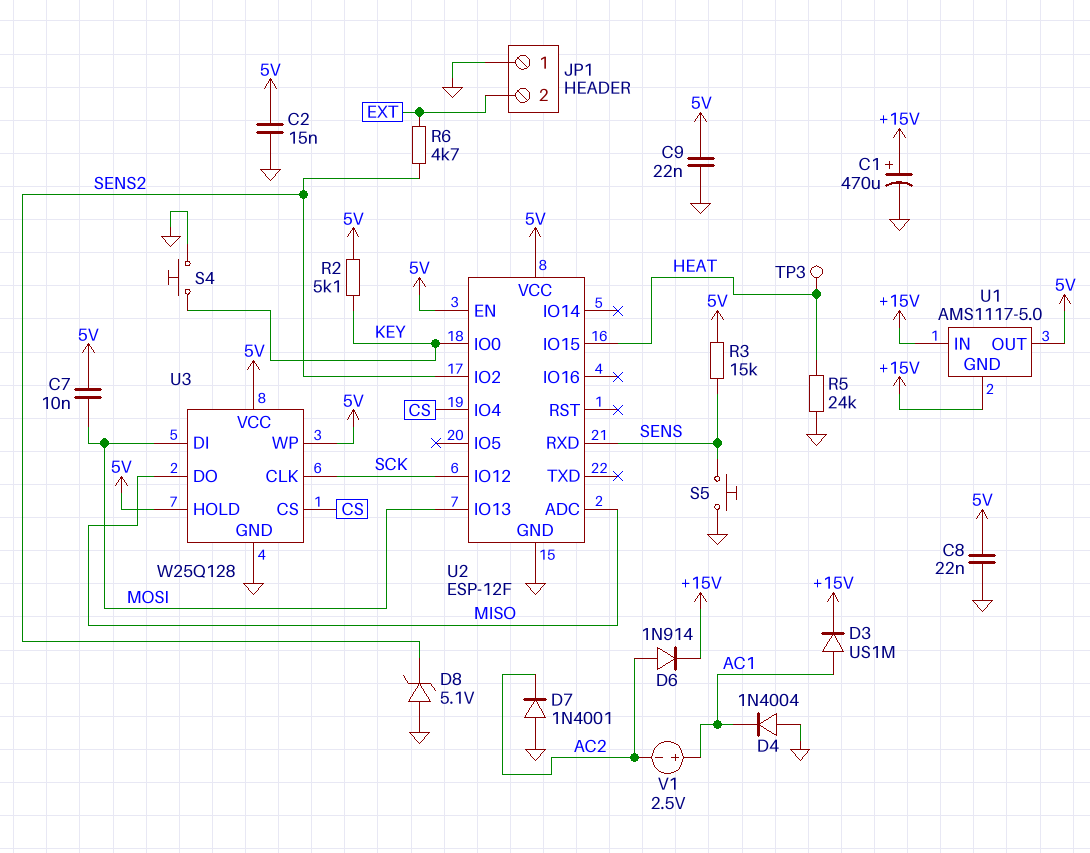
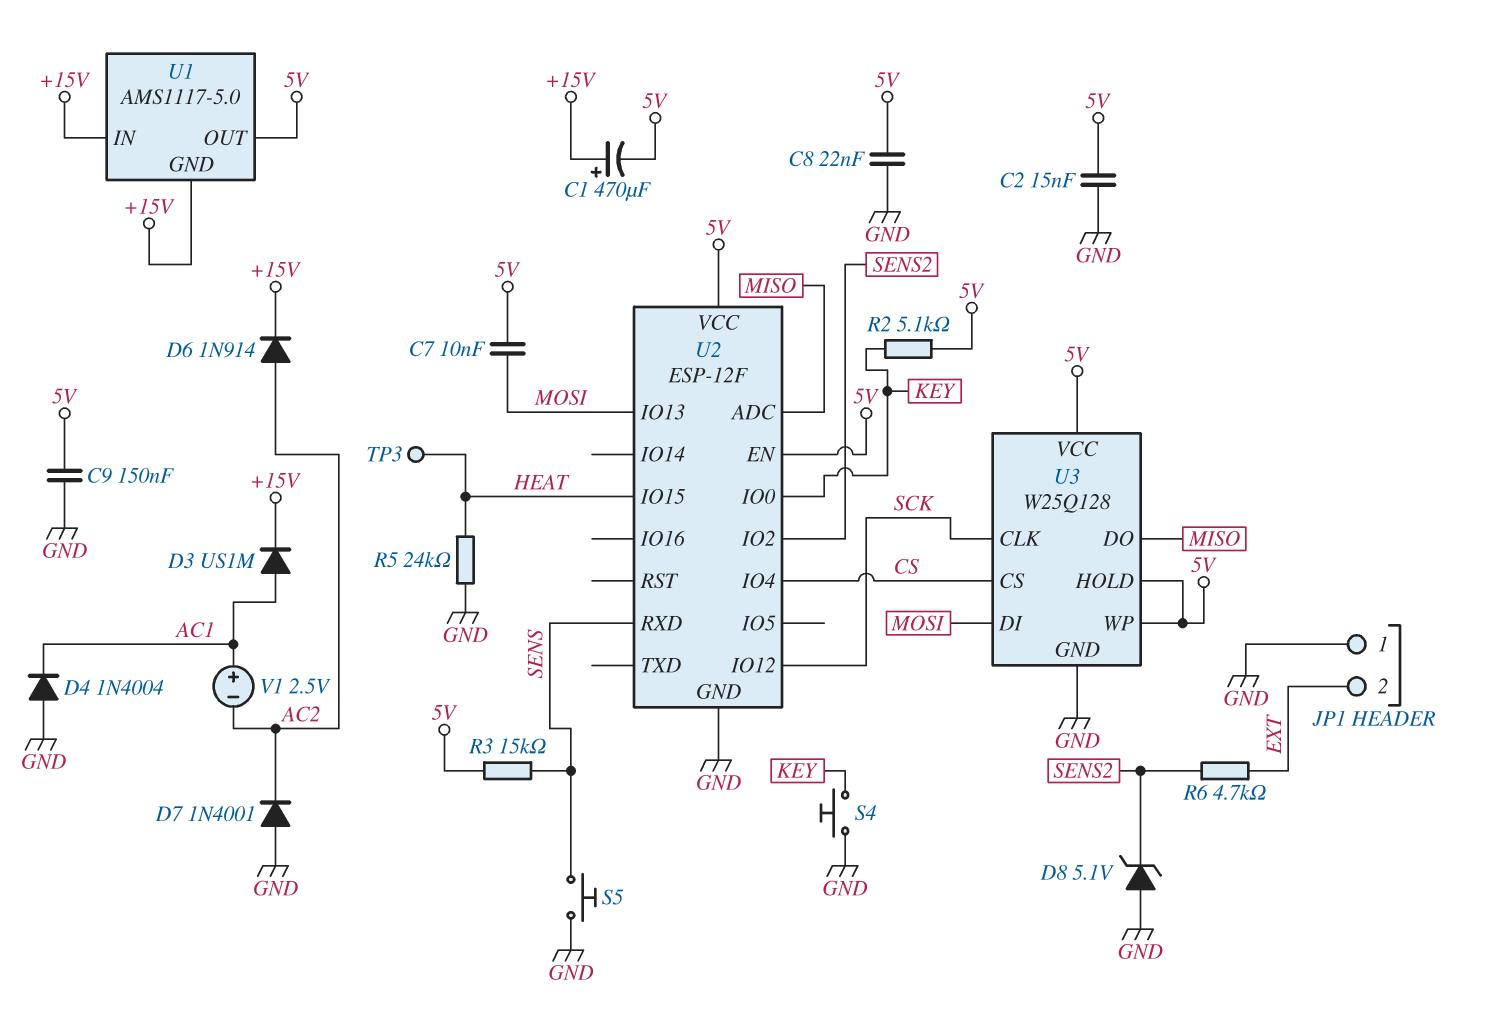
C1: 470uF (plus +15V, minus GND) -> 470uF (plus +15V, minus 5V)
C9: 22nF (5V, GND) -> 150nF (5V, GND)

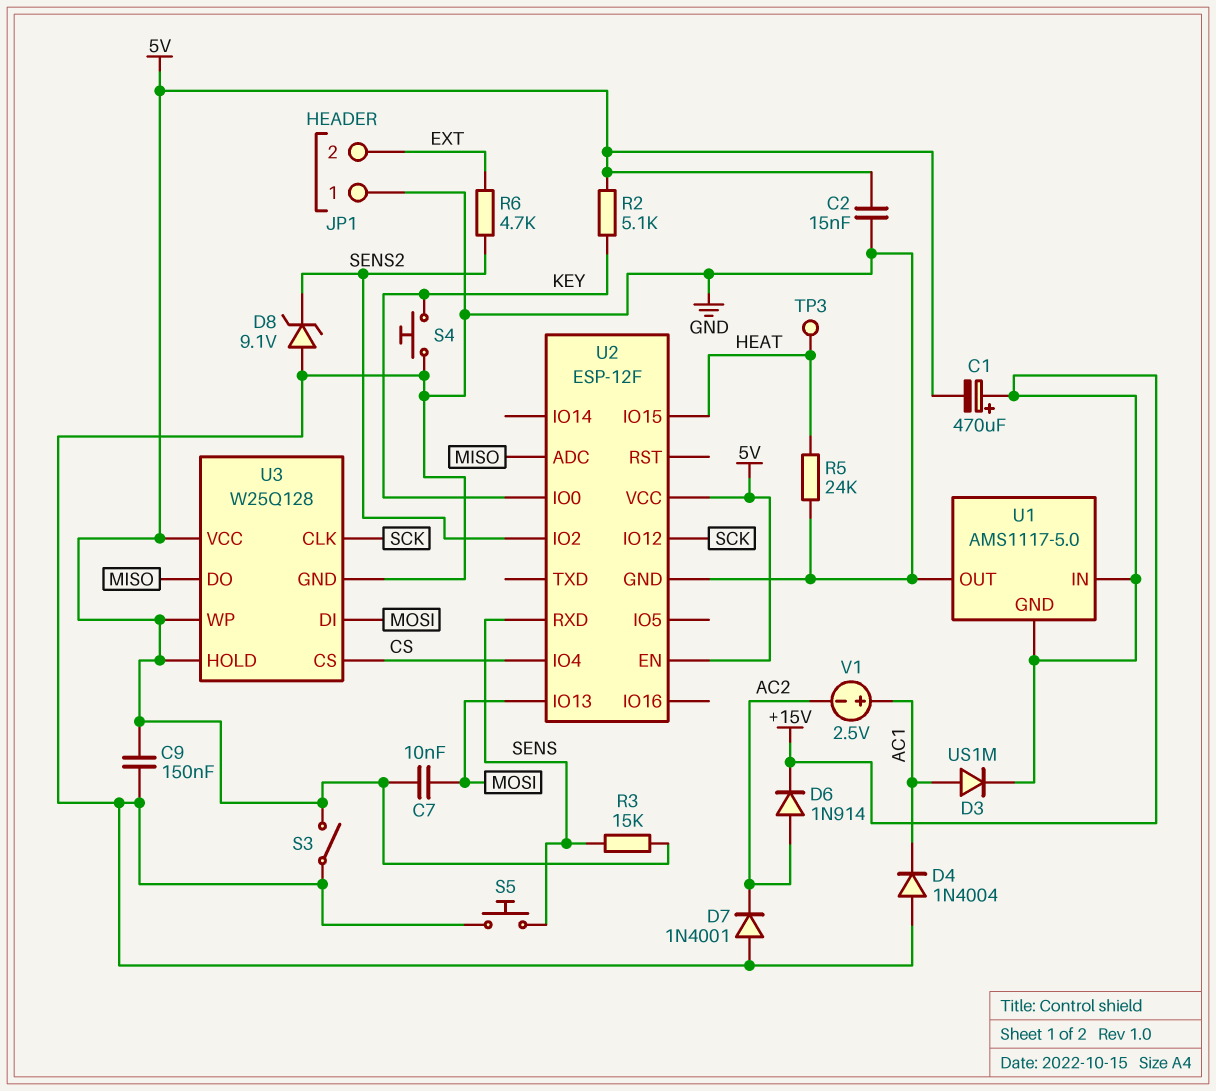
C8: 22nF (5V, GND) -> none
D8: zener 5.1V (A GND, K SENS2) -> zener 9.1V (A GND, K SENS2)
S3: none -> switch (5V, GND)
U1 pin OUT: 5V -> GND

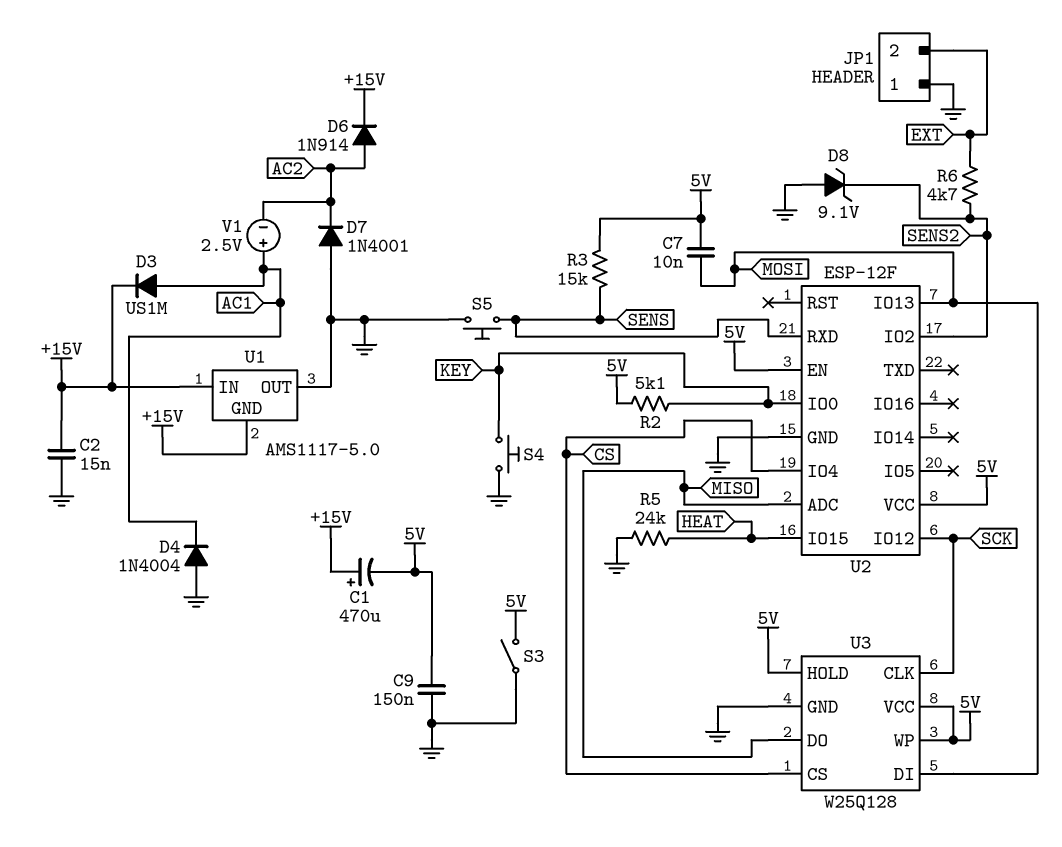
C2: 15nF (5V, GND) -> 15nF (+15V, GND)
TP3: test point (HEAT) -> none

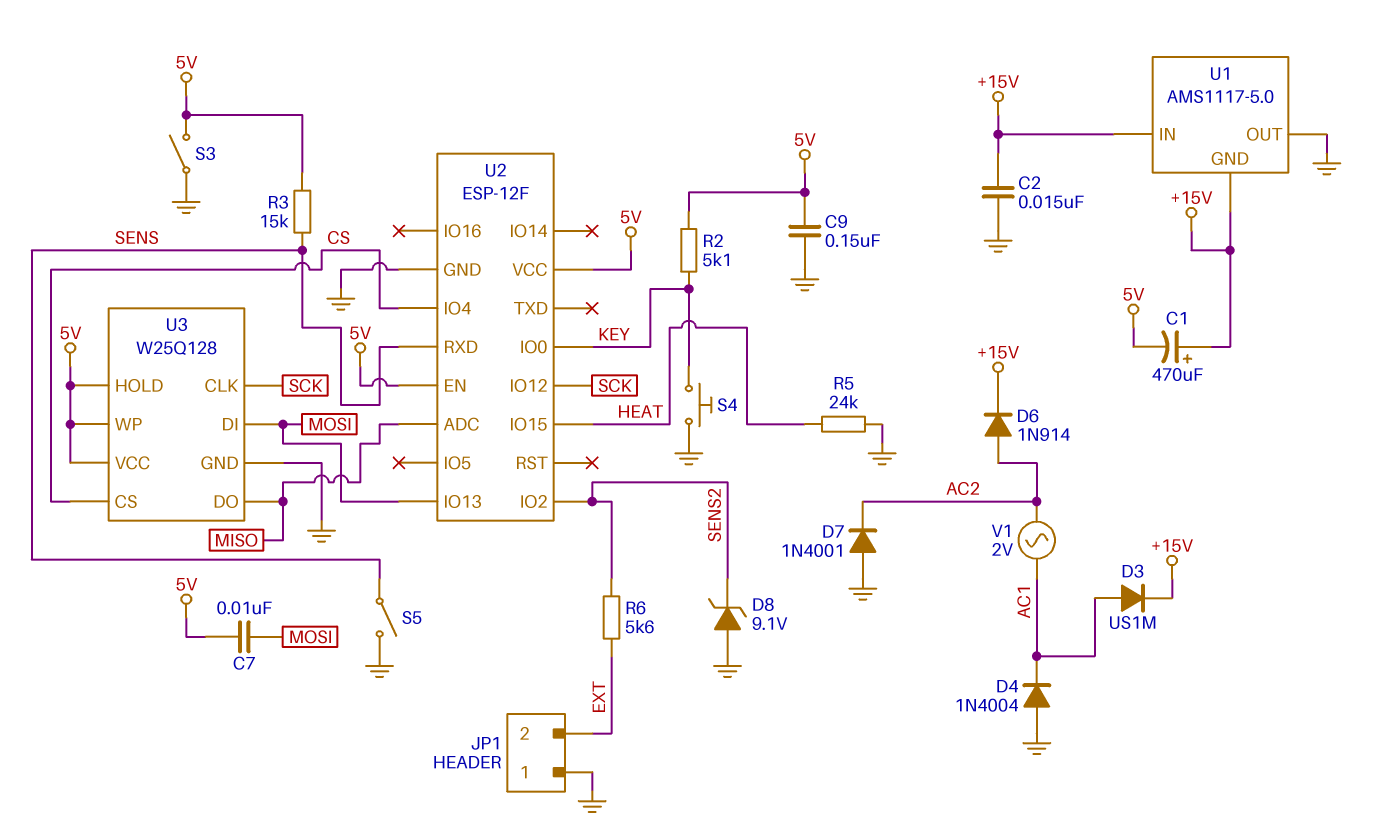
R6: 4.7k (EXT, SENS2) -> 5.6k (EXT, SENS2)
S5: button (GND, SENS) -> switch (GND, SENS)
V1: 2.5V (plus AC1, minus AC2) -> AC 2V (AC1, AC2)

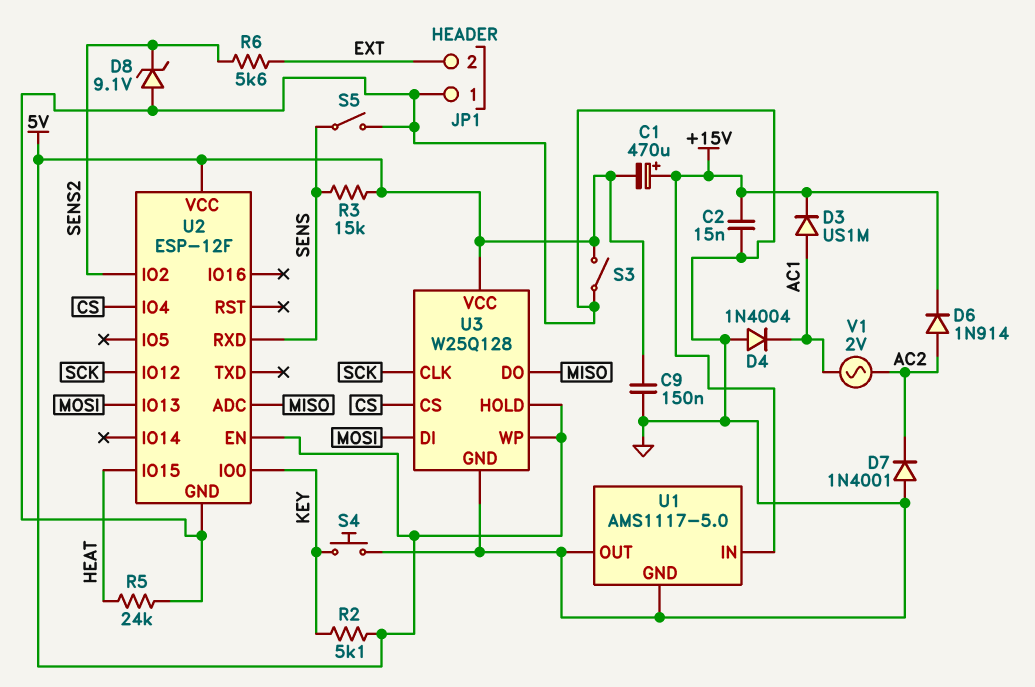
C7: 10nF (5V, MOSI) -> none
U1 pin GND: +15V -> GND

